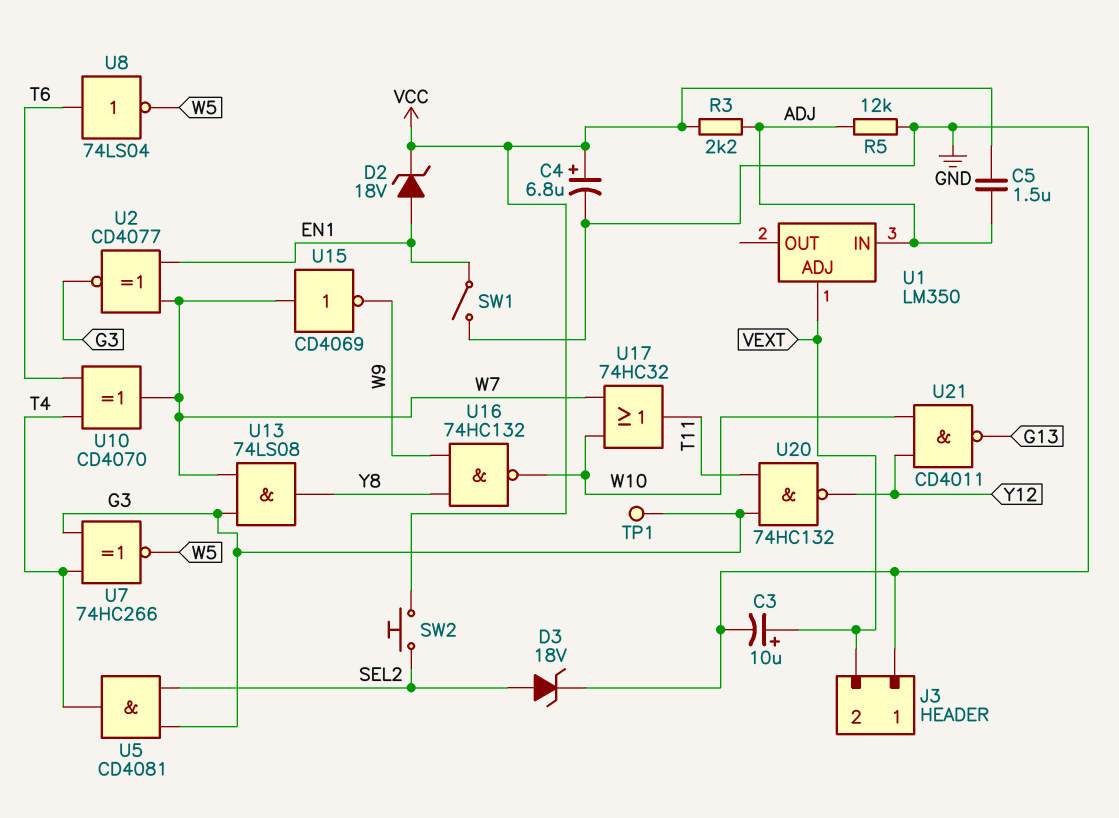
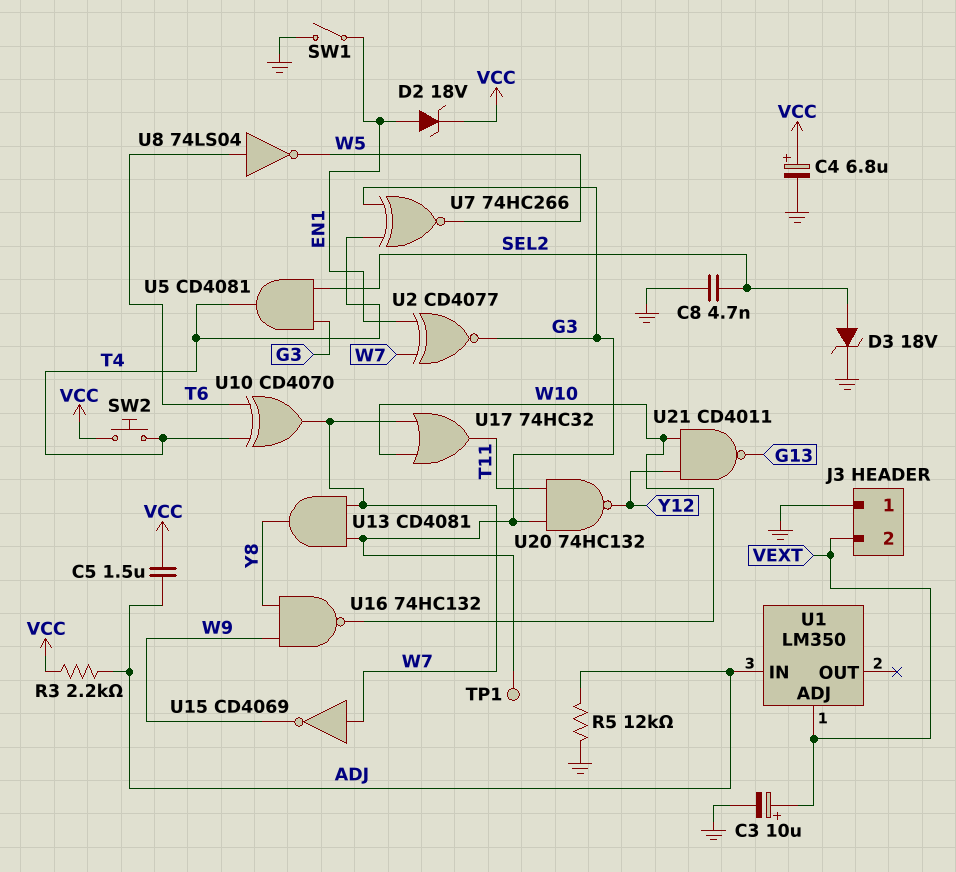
C8: none -> 4.7nF (GND, SEL2)
SW2: button (SEL2, VCC) -> button (T4, VCC)
U13: AND 74LS08 (in G3, in W7, out Y8) -> AND CD4081 (in G3, in W7, out Y8)

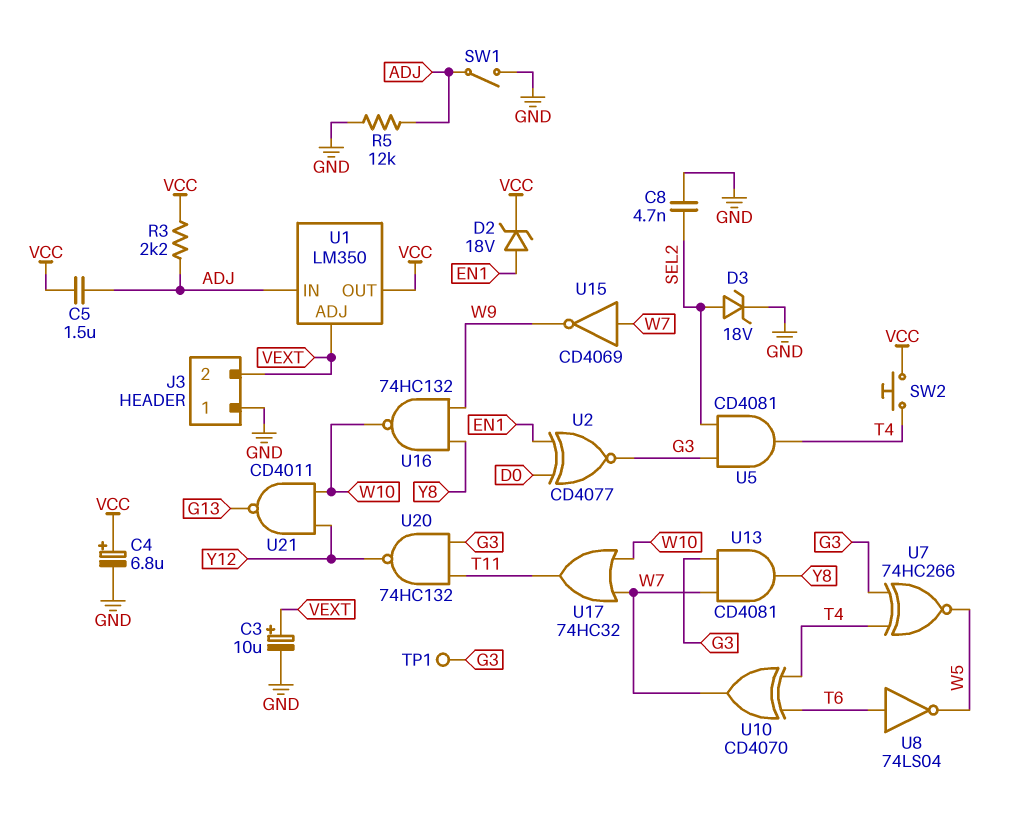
SW1: switch (EN1, GND) -> switch (ADJ, GND)
U1 pin OUT: none -> VCC
U2: XNOR CD4077 (in EN1, in W7, out G3) -> XNOR CD4077 (in D0, in EN1, out G3)

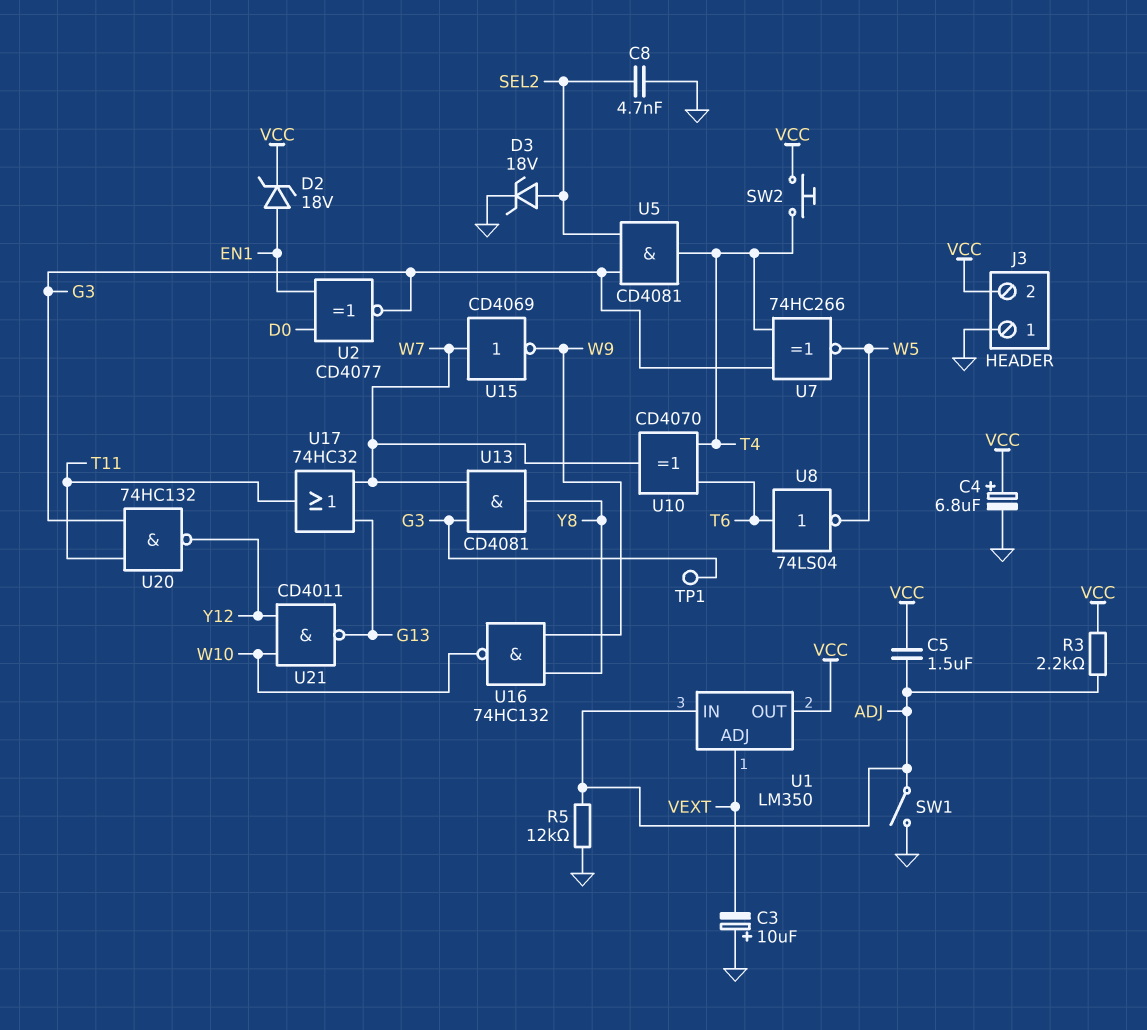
C3: 10uF (plus VEXT, minus GND) -> 10uF (plus GND, minus VEXT)
J3 pin 2: VEXT -> VCC
U17: OR 74HC32 (in W7, in W10, out T11) -> OR 74HC32 (in G13, in W7, out T11)

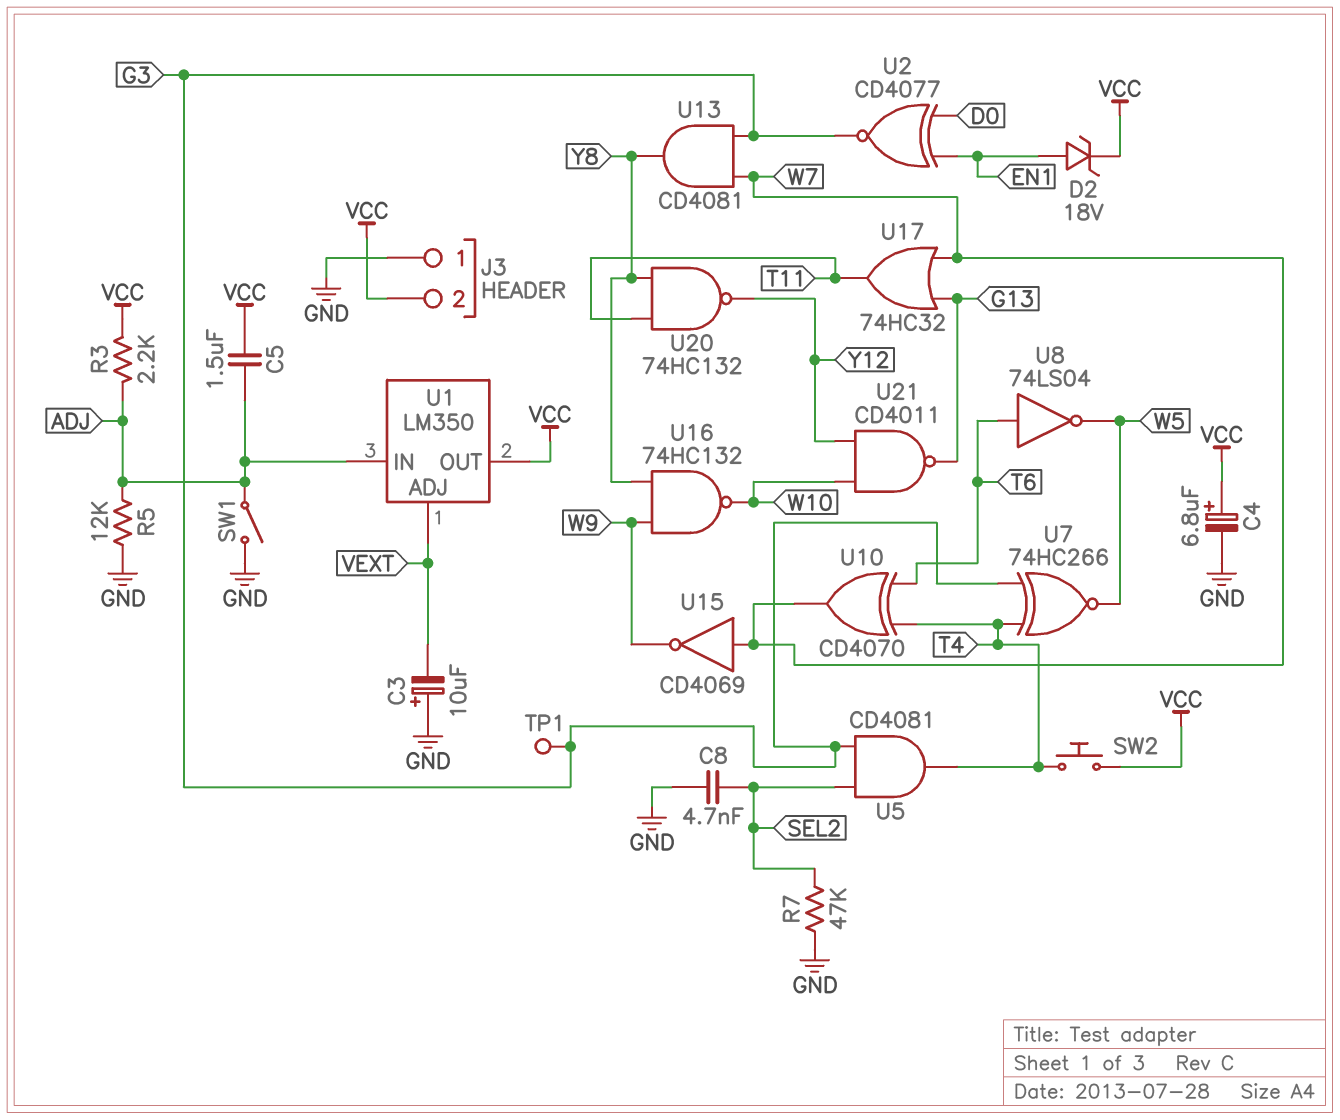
D3: zener 18V (A SEL2, K GND) -> none
R7: none -> 47k (GND, SEL2)
U20: NAND 74HC132 (in G3, in T11, out Y12) -> NAND 74HC132 (in T11, in Y8, out Y12)

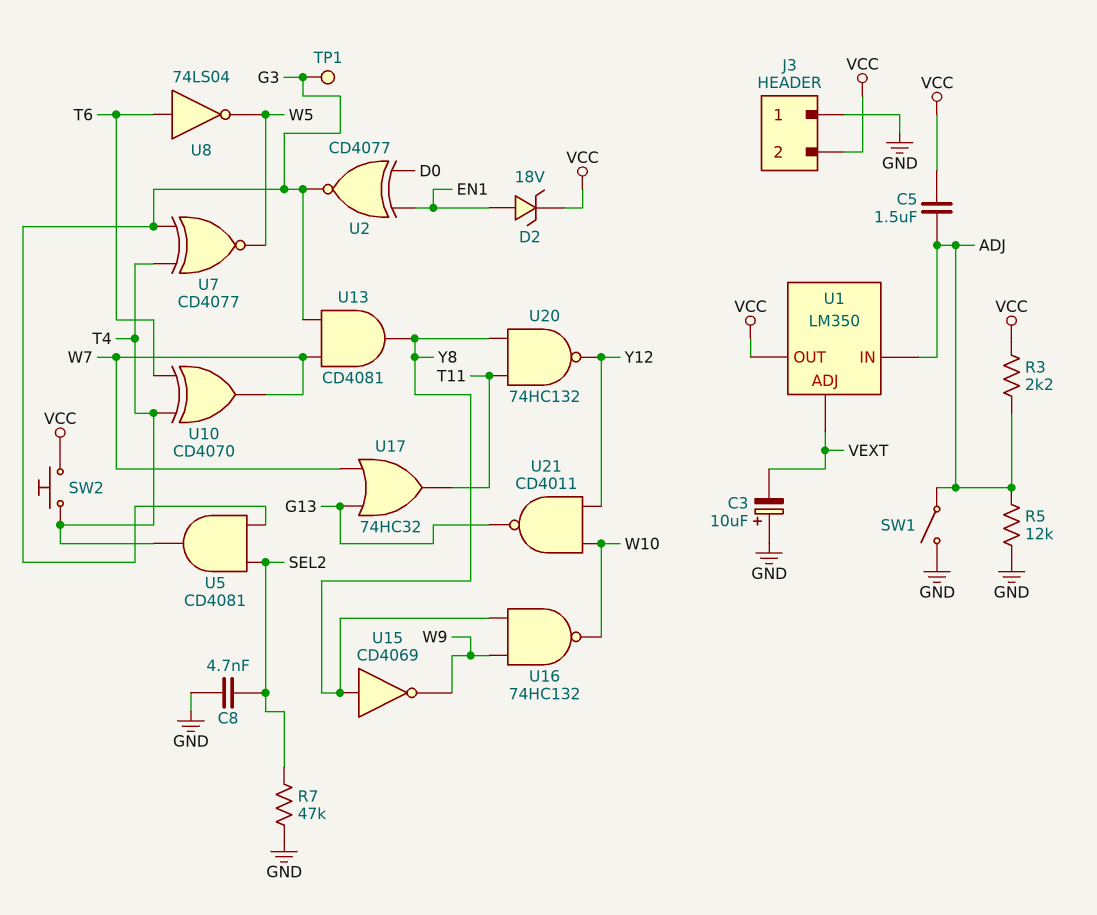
C4: 6.8uF (plus VCC, minus GND) -> none
U7: XNOR 74HC266 (in G3, in T4, out W5) -> XNOR CD4077 (in G3, in T4, out W5)
U15: NOT CD4069 (in W7, out W9) -> NOT CD4069 (in Y8, out W9)

